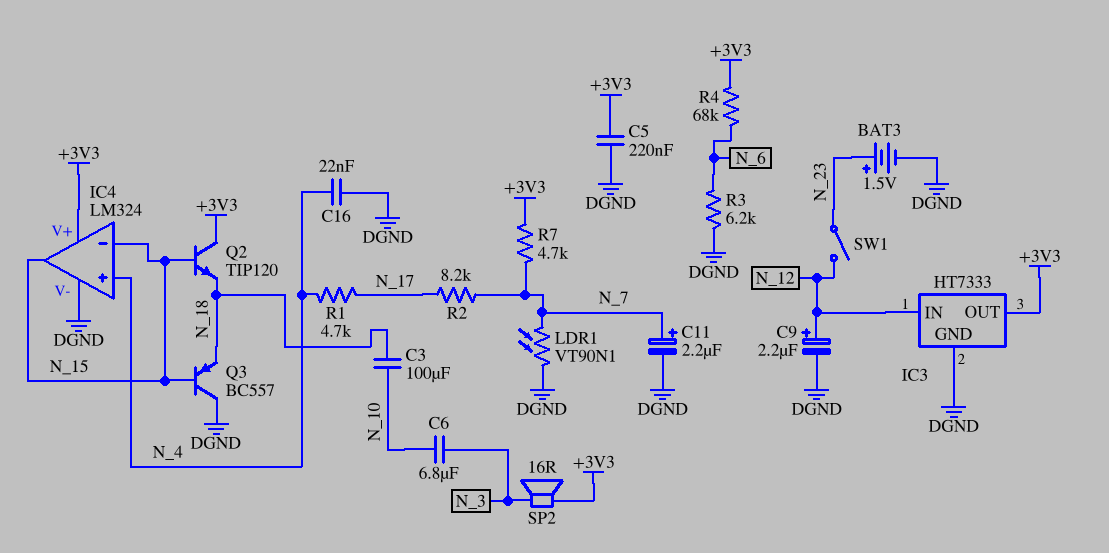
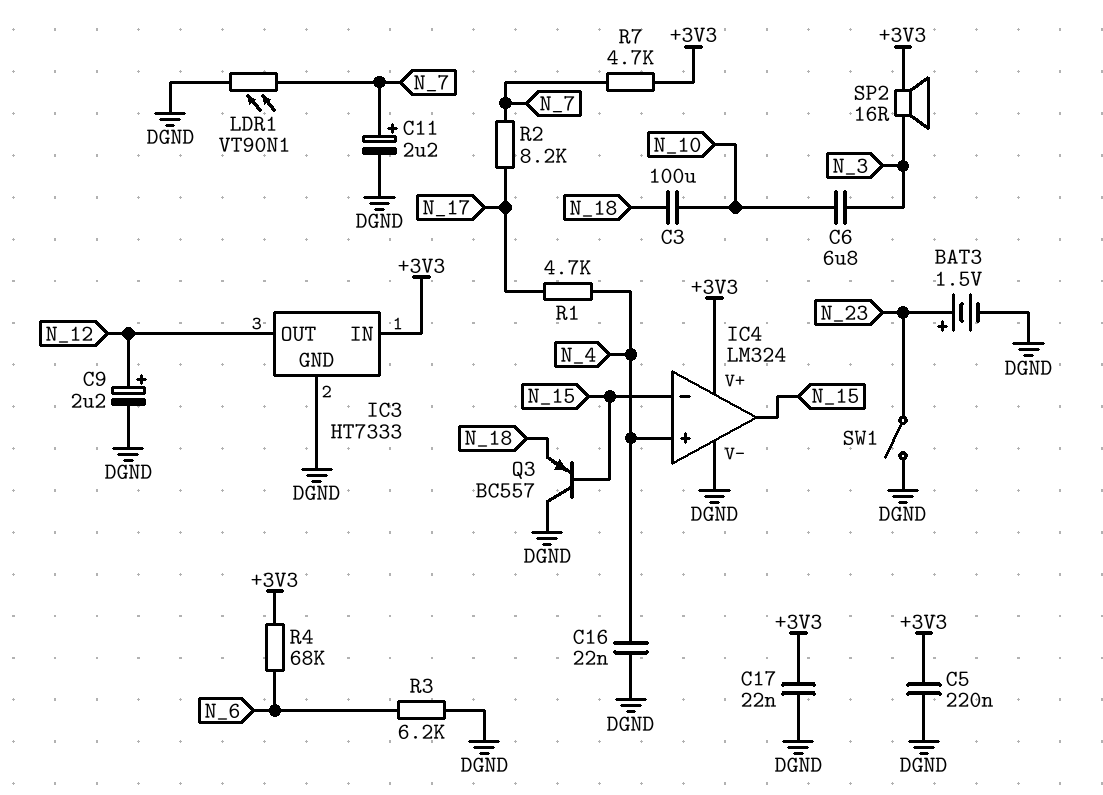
C17: none -> 22nF (+3V3, DGND)
IC3 pin IN: N_12 -> +3V3
IC3 pin OUT: +3V3 -> N_12
Q2: NPN TIP120 (B N_15, C +3V3, E N_18) -> none
SW1: switch (N_12, N_23) -> switch (DGND, N_23)

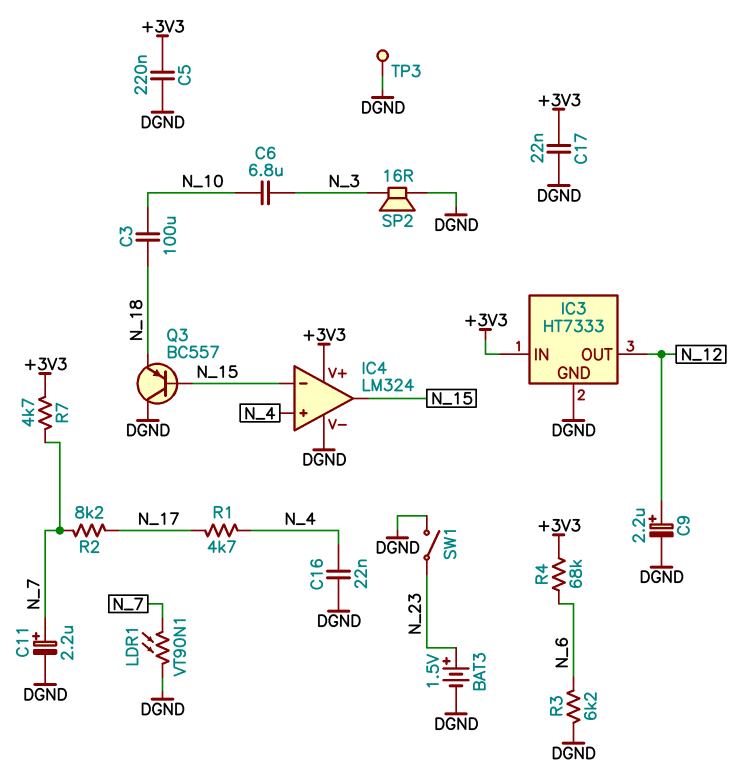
SP2: speaker 16R (+3V3, N_3) -> speaker 16R (DGND, N_3)
TP3: none -> test point (DGND)

